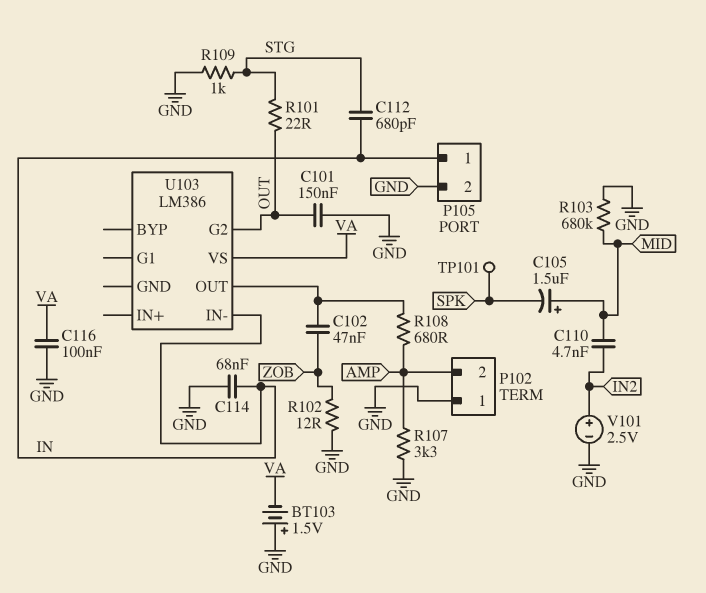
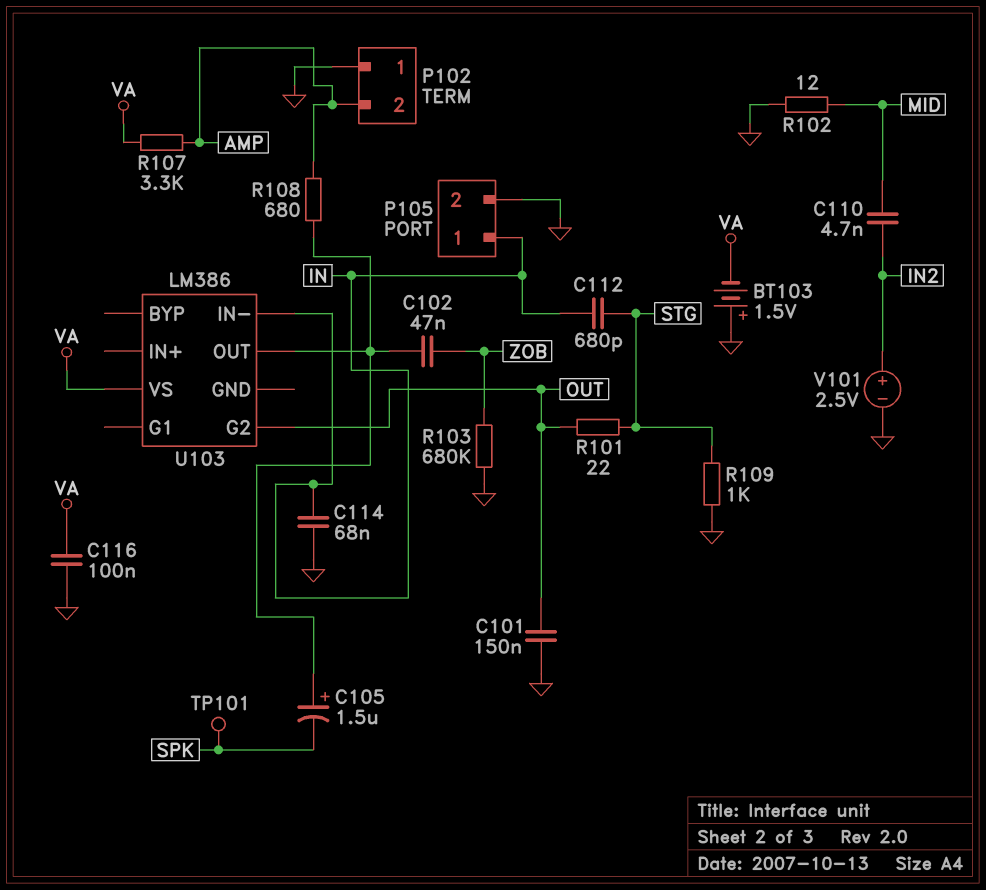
C105: 1.5uF (plus MID, minus SPK) -> 1.5uF (plus U103/OUT, minus SPK)
R102: 12 (GND, ZOB) -> 12 (GND, MID)
R103: 680k (GND, MID) -> 680k (GND, ZOB)
R107: 3.3k (AMP, GND) -> 3.3k (AMP, VA)

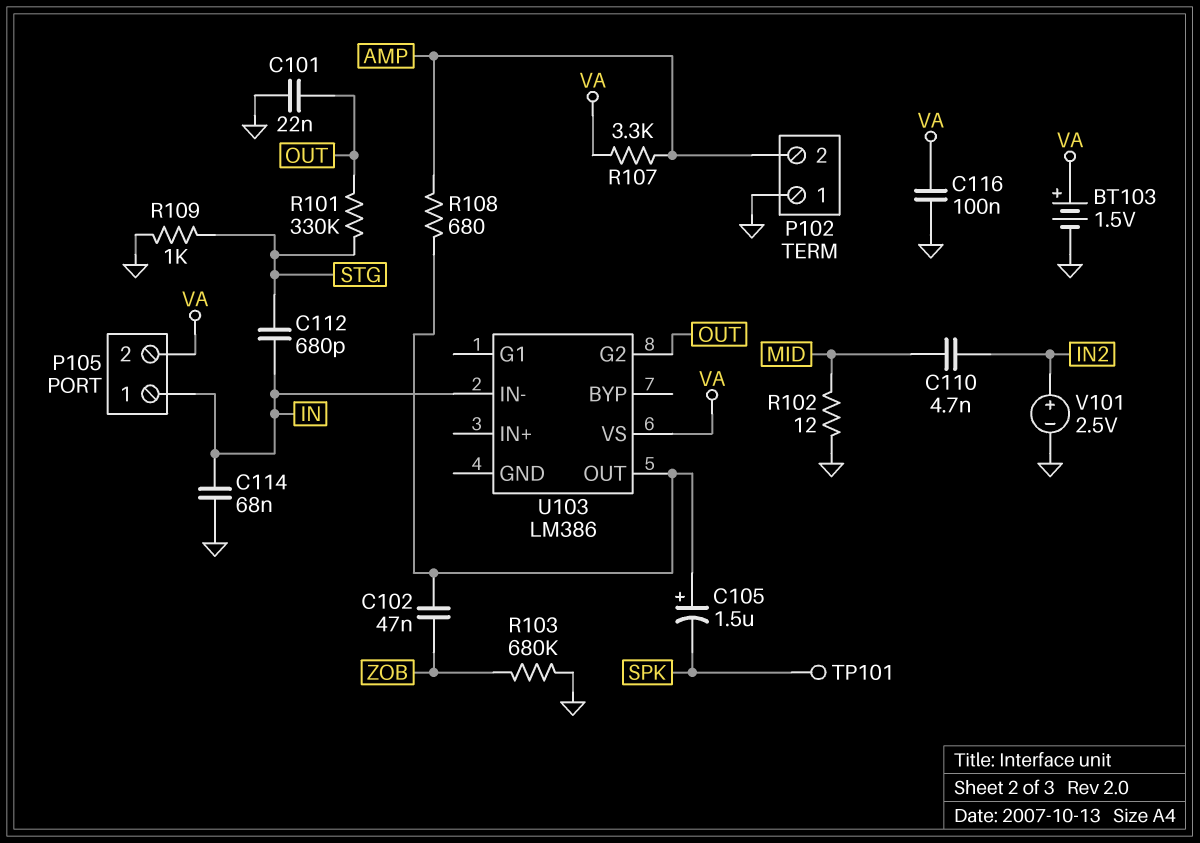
BT103: 1.5V (plus GND, minus VA) -> 1.5V (plus VA, minus GND)
C101: 150nF (GND, OUT) -> 22nF (GND, OUT)
P105 pin 2: GND -> VA
R101: 22 (OUT, STG) -> 330k (OUT, STG)

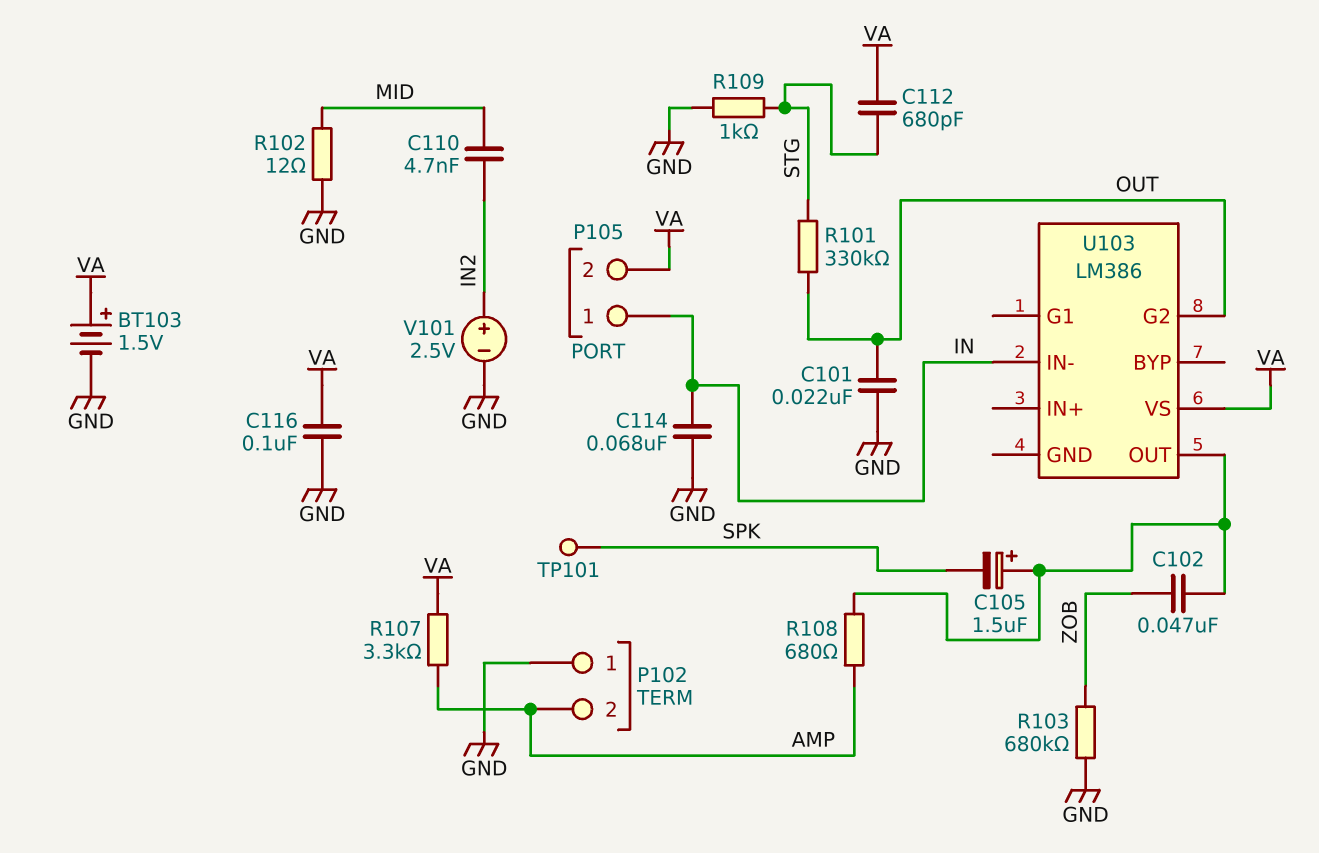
C112: 680pF (IN, STG) -> 680pF (STG, VA)

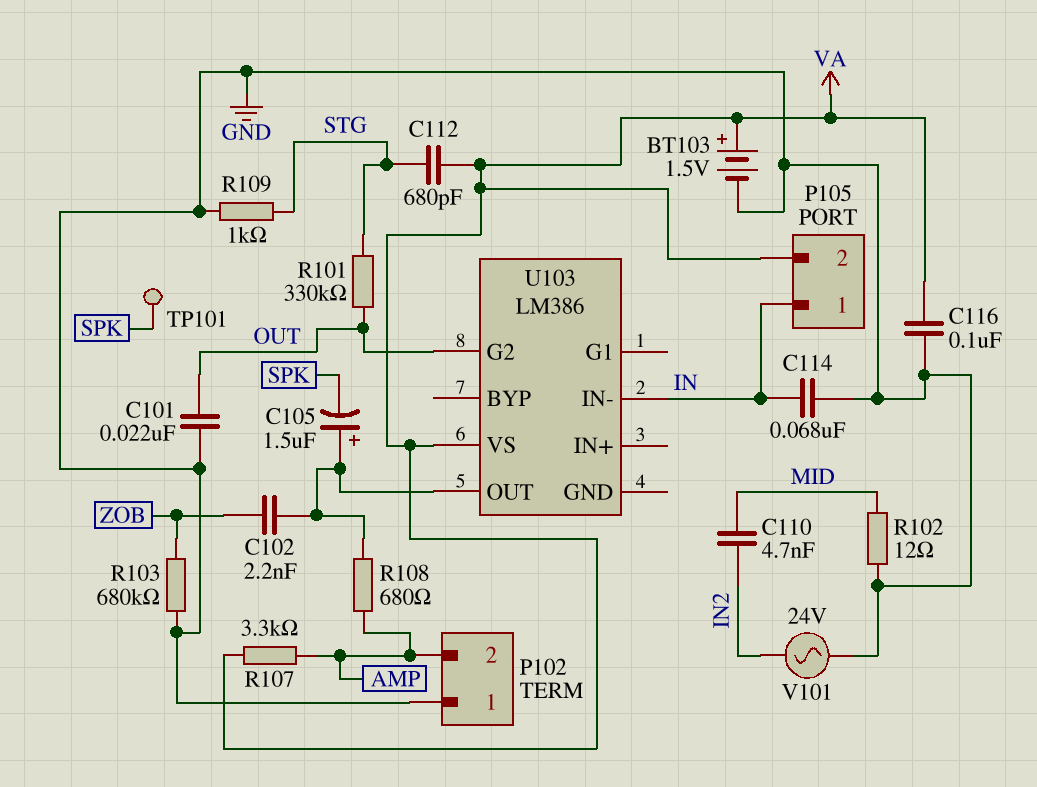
C102: 47nF (U103/OUT, ZOB) -> 2.2nF (U103/OUT, ZOB)
V101: 2.5V (plus IN2, minus GND) -> AC 24V (GND, IN2)

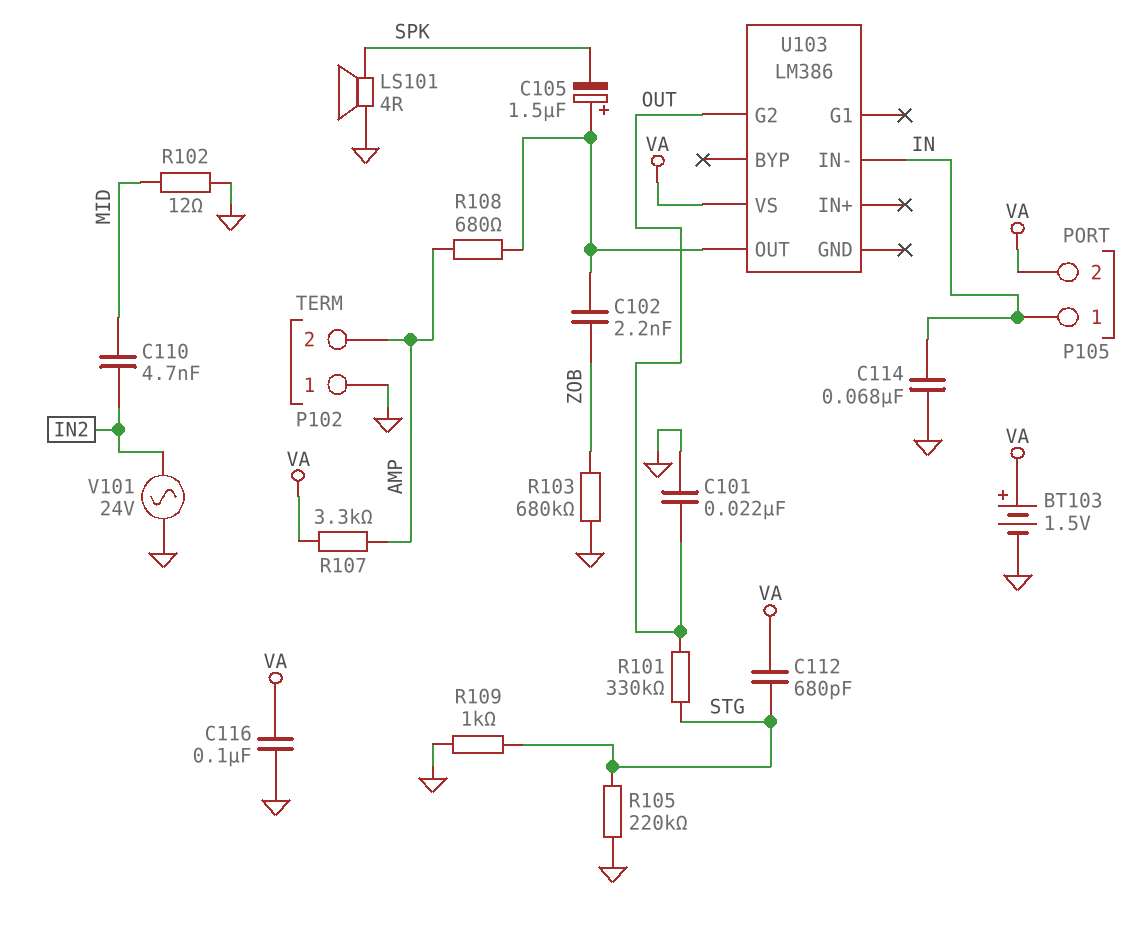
LS101: none -> speaker 4R (GND, SPK)
R105: none -> 220k (GND, STG)
TP101: test point (SPK) -> none

